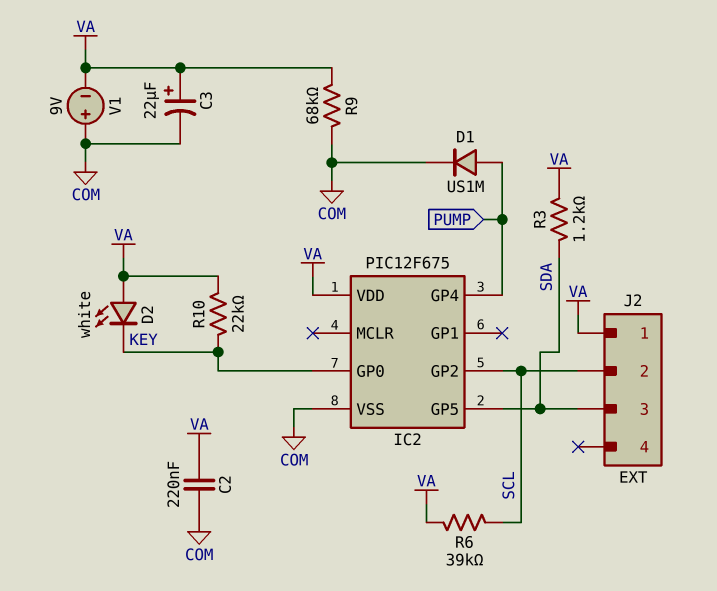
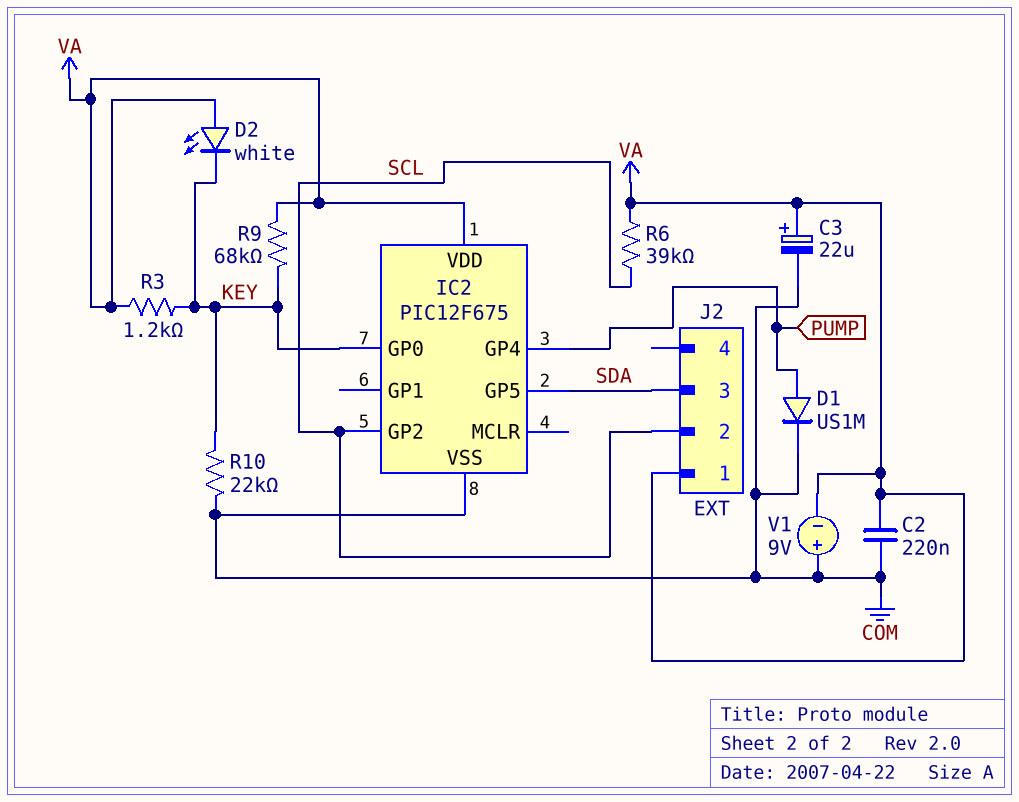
R3: 1.2k (SDA, VA) -> 1.2k (KEY, VA)
R9: 68k (COM, VA) -> 68k (KEY, VA)
R10: 22k (KEY, VA) -> 22k (COM, KEY)

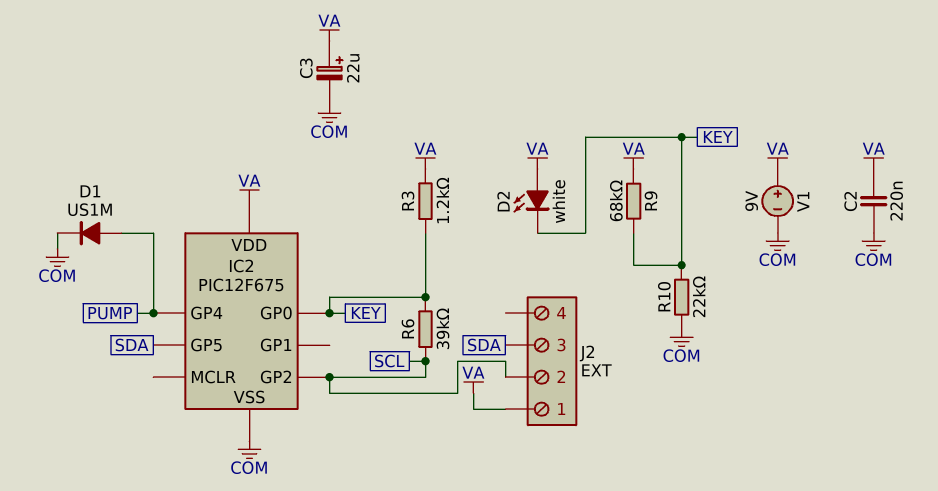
R6: 39k (SCL, VA) -> 39k (KEY, SCL)
V1: 9V (plus COM, minus VA) -> 9V (plus VA, minus COM)

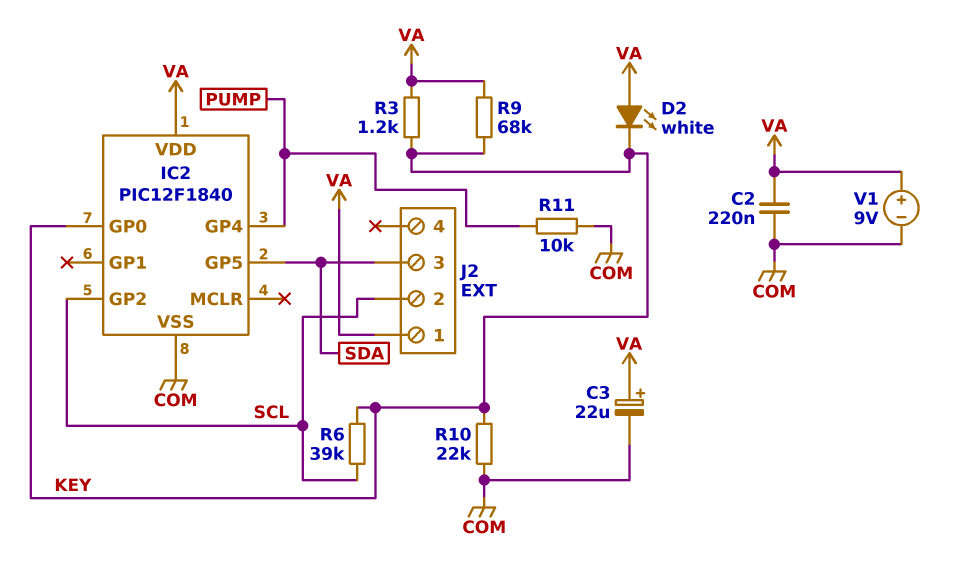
D1: diode US1M (A PUMP, K COM) -> none
IC2: PIC12F675 -> PIC12F1840
R11: none -> 10k (COM, PUMP)

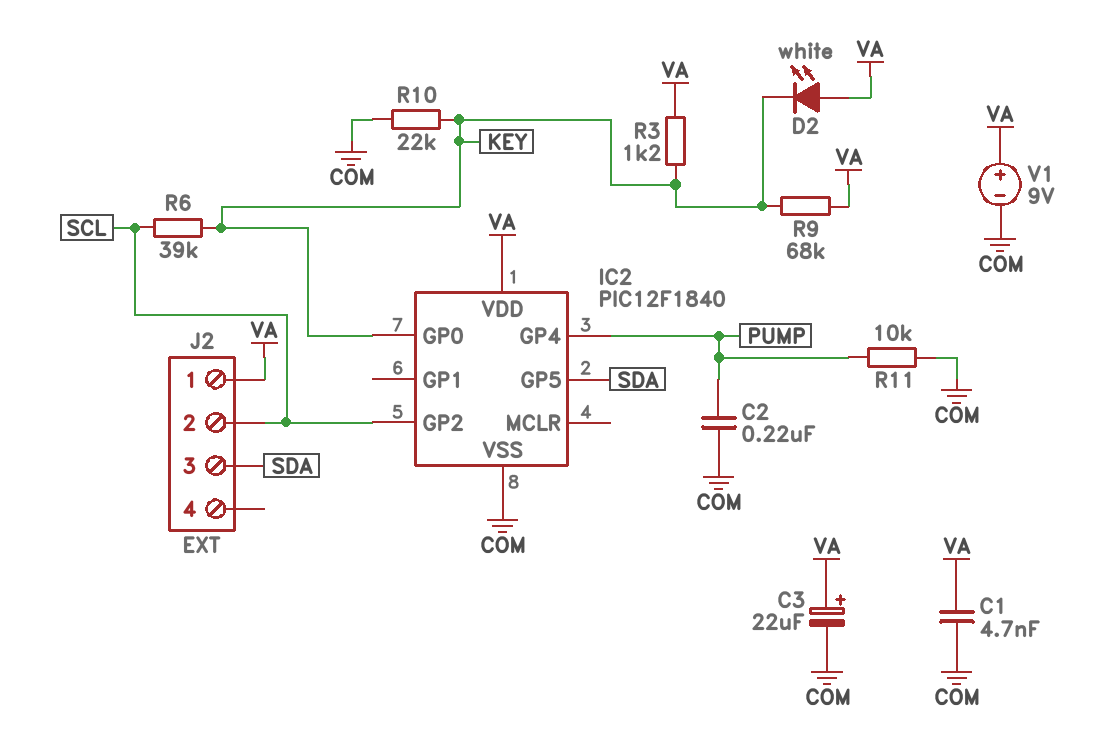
C1: none -> 4.7nF (COM, VA)
C2: 220nF (COM, VA) -> 220nF (COM, PUMP)

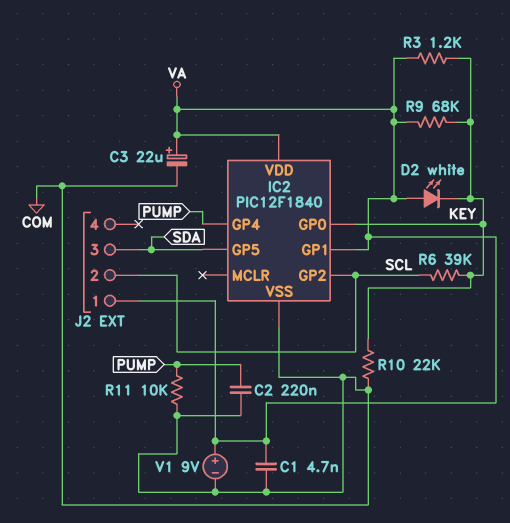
IC2 pin GP1: none -> VA

